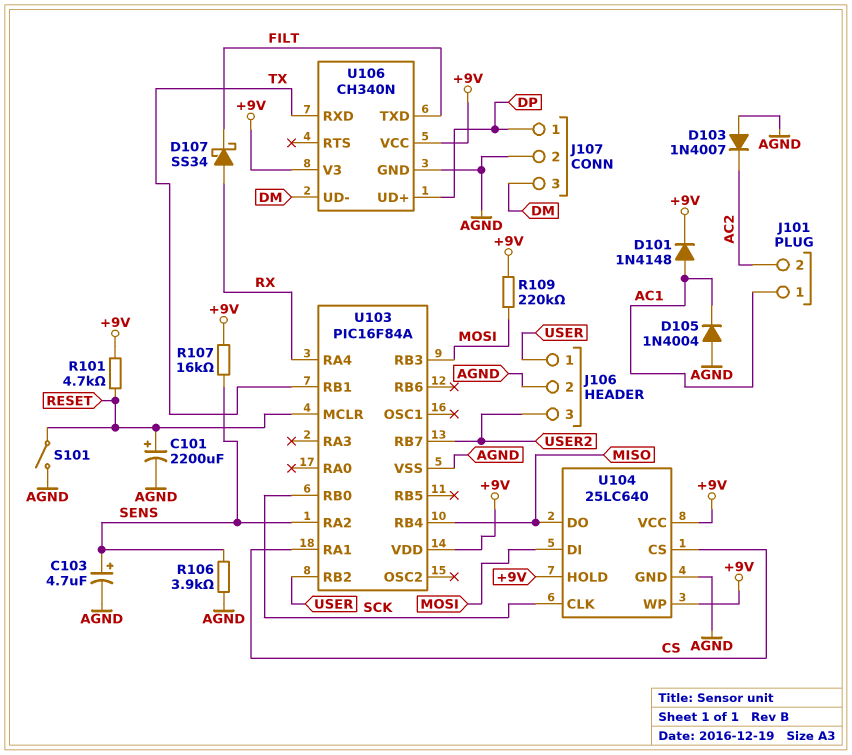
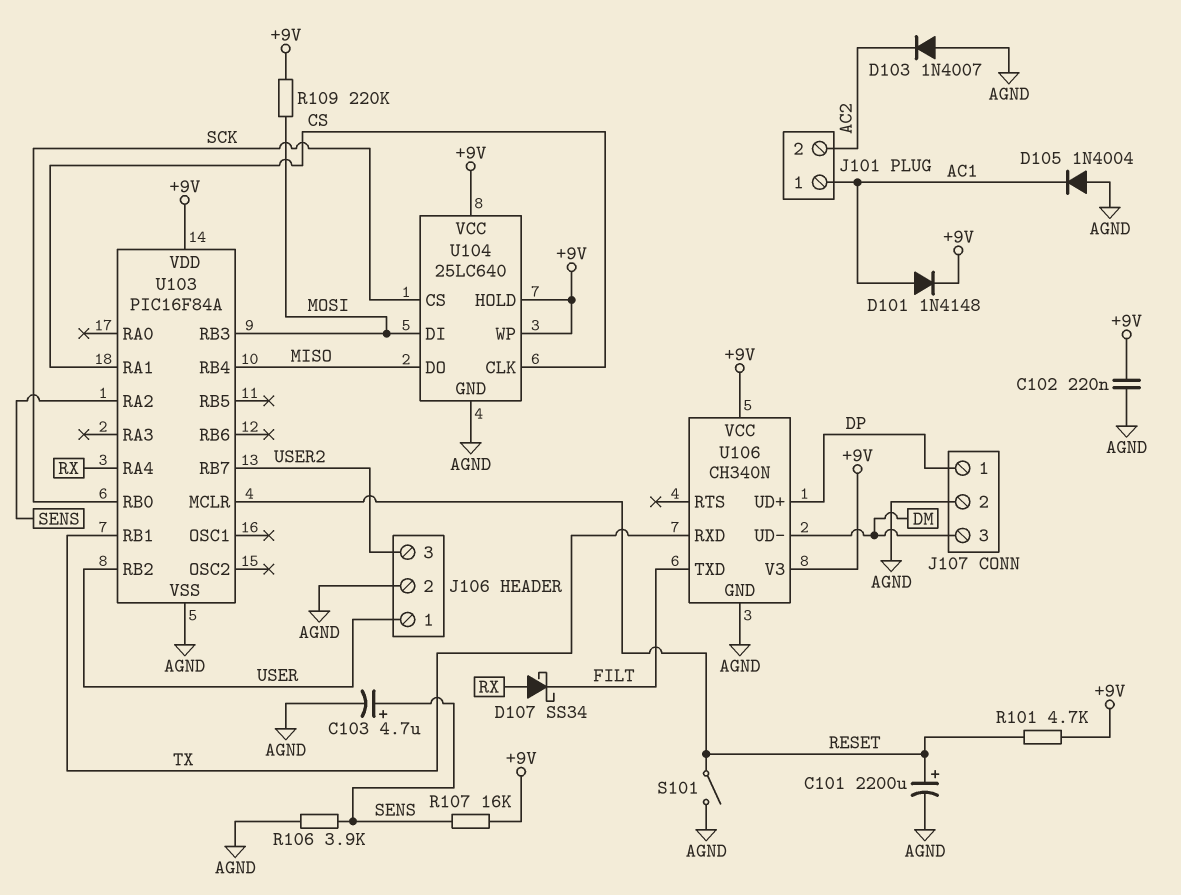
C102: none -> 220nF (+9V, AGND)
U104 pin CLK: SCK -> CS
U104 pin CS: CS -> SCK

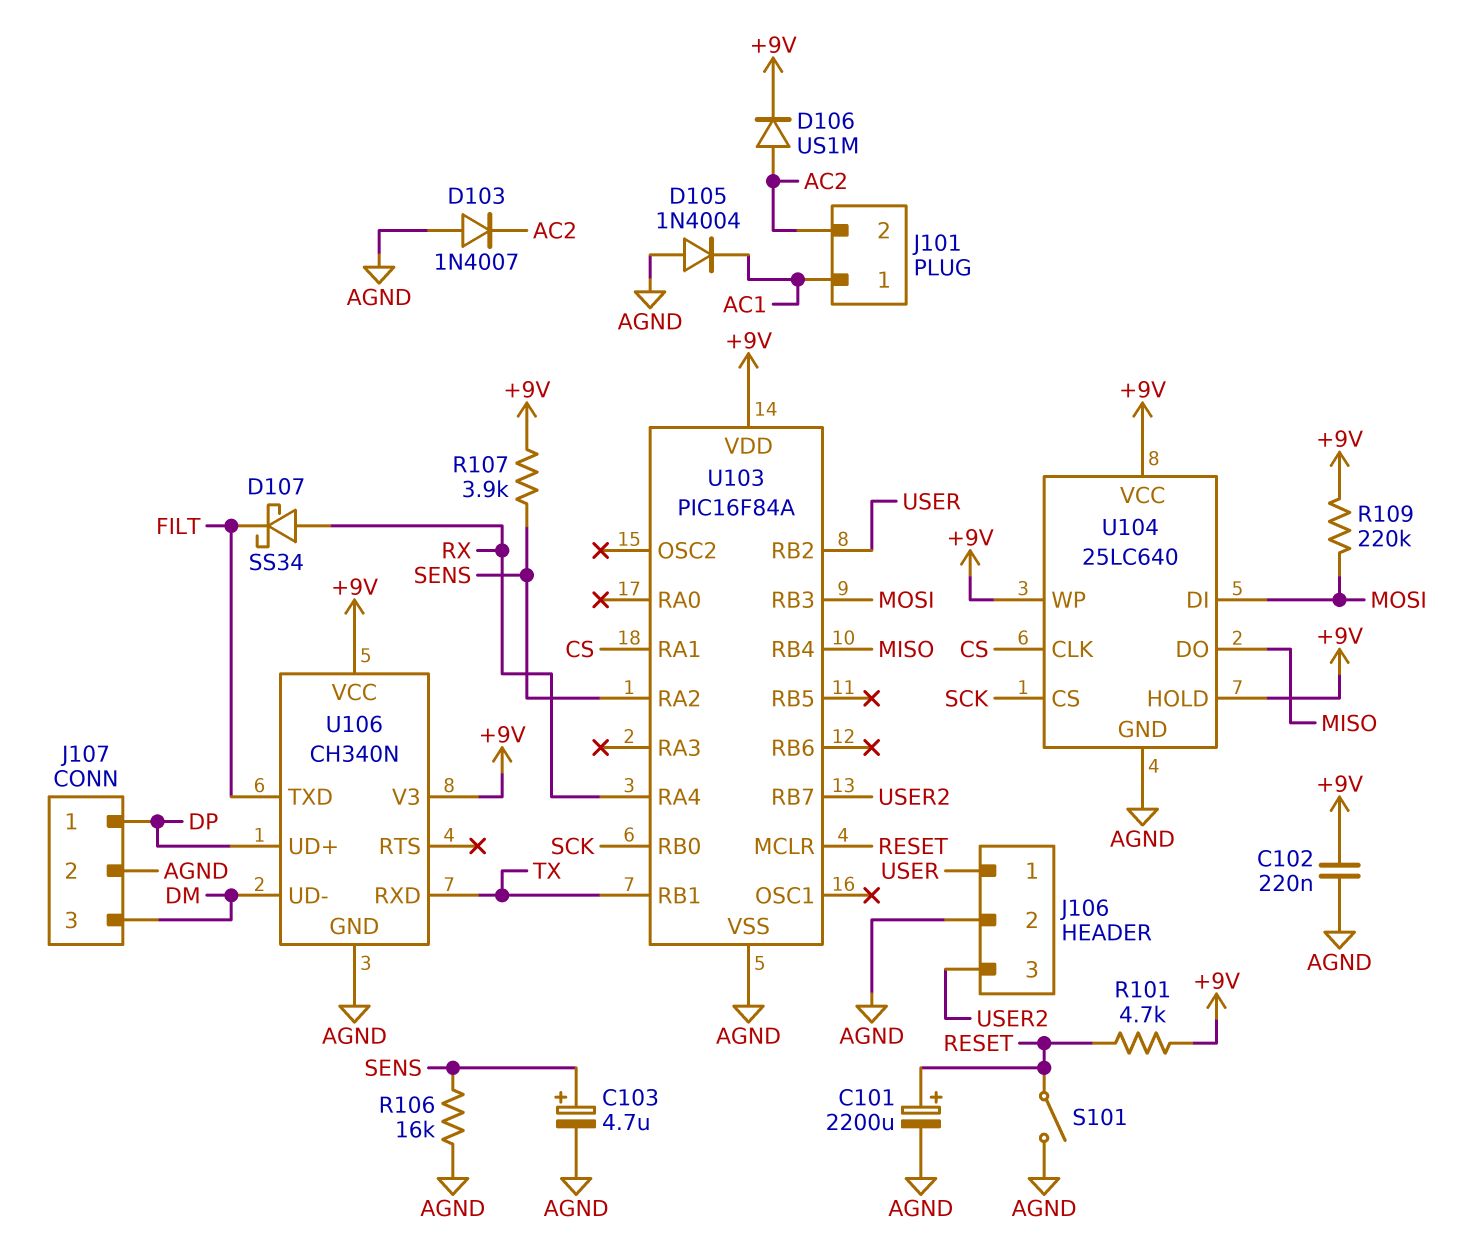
D101: diode 1N4148 (A AC1, K +9V) -> none
D106: none -> diode US1M (A AC2, K +9V)
R106: 3.9k (AGND, SENS) -> 16k (AGND, SENS)
R107: 16k (+9V, SENS) -> 3.9k (+9V, SENS)

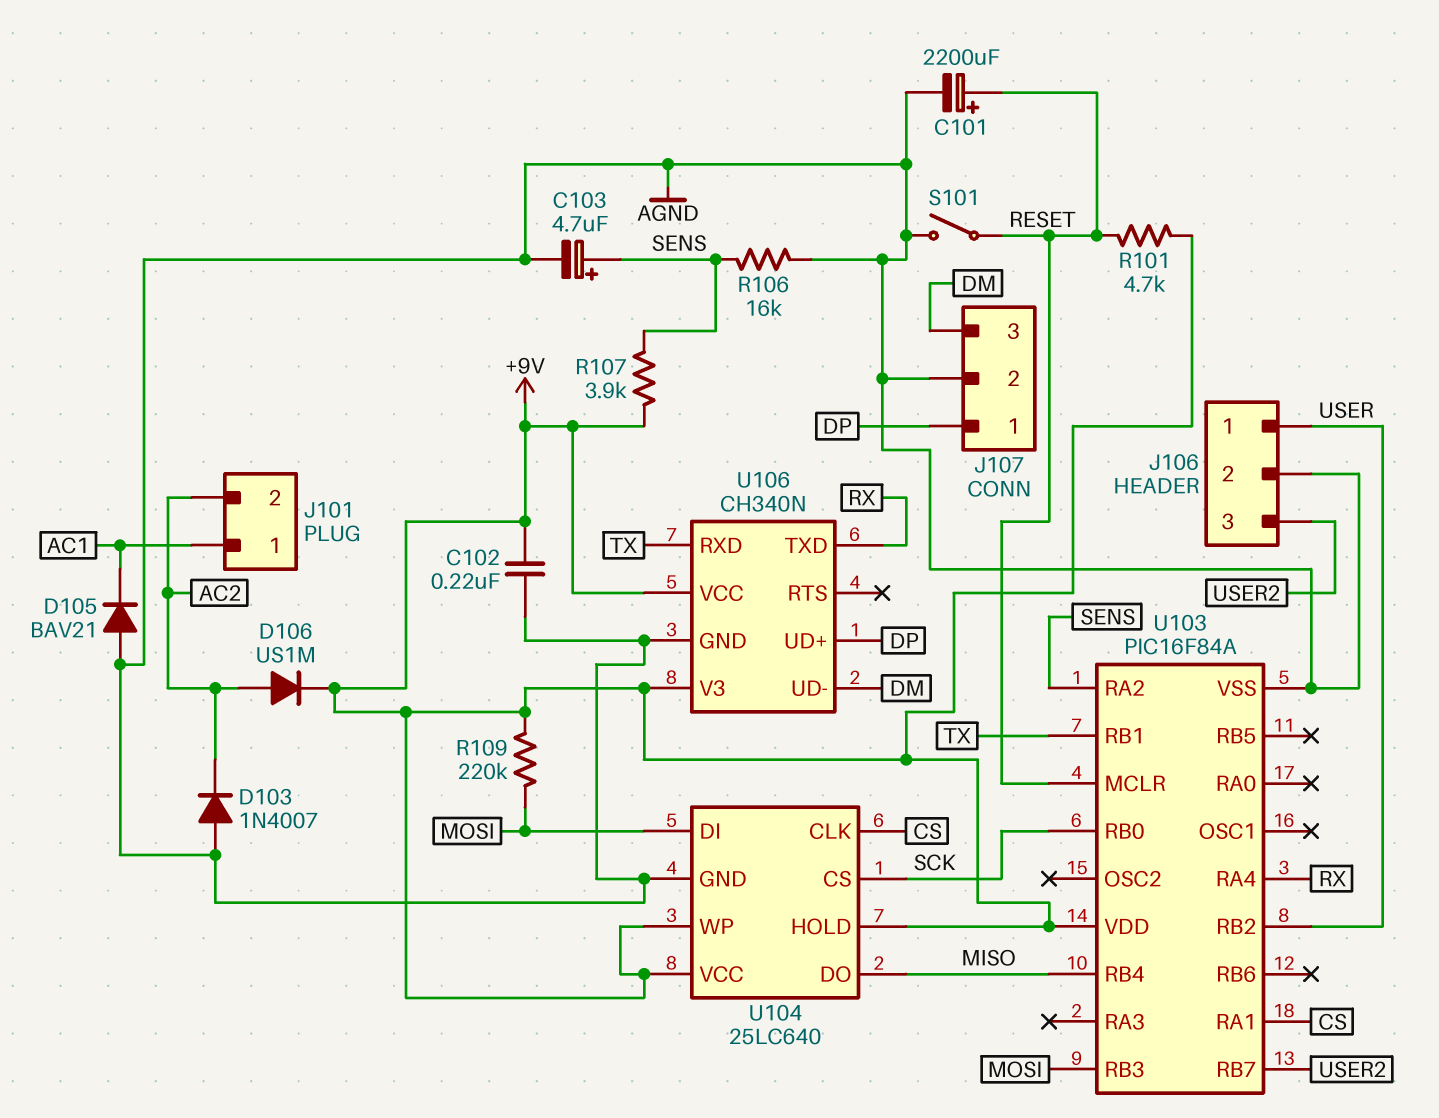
D105: diode 1N4004 (A AGND, K AC1) -> diode BAV21 (A AGND, K AC1)
D107: schottky SS34 (A RX, K FILT) -> none
U106 pin TXD: FILT -> RX

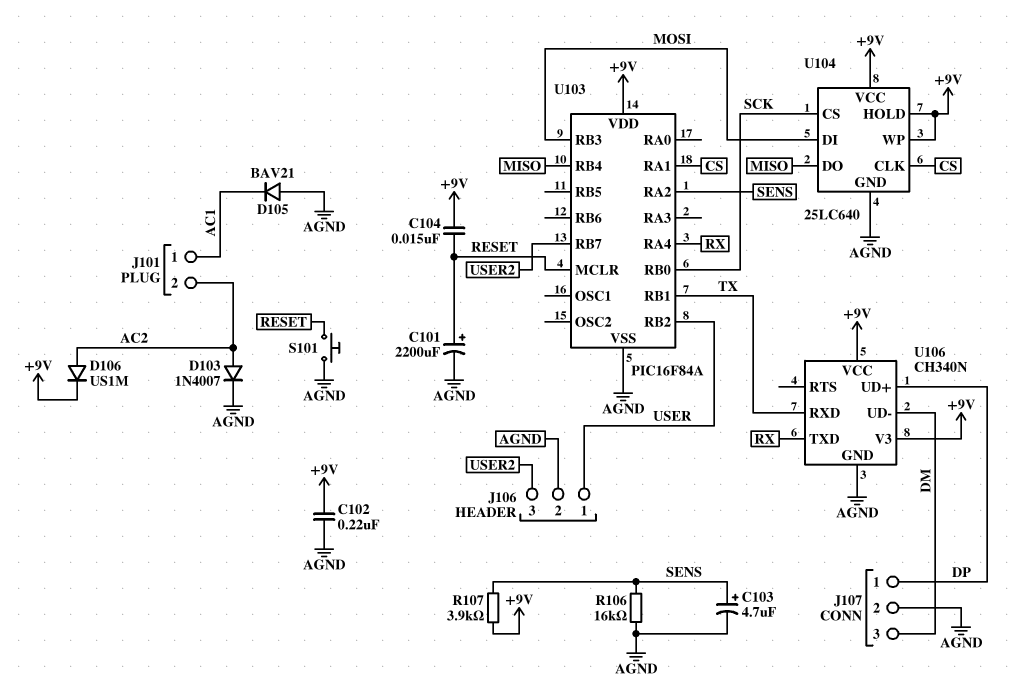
C104: none -> 15nF (+9V, RESET)
D103: diode 1N4007 (A AGND, K AC2) -> diode 1N4007 (A AC2, K AGND)
R101: 4.7k (+9V, RESET) -> none
R109: 220k (+9V, MOSI) -> none
S101: switch (AGND, RESET) -> button (AGND, RESET)

